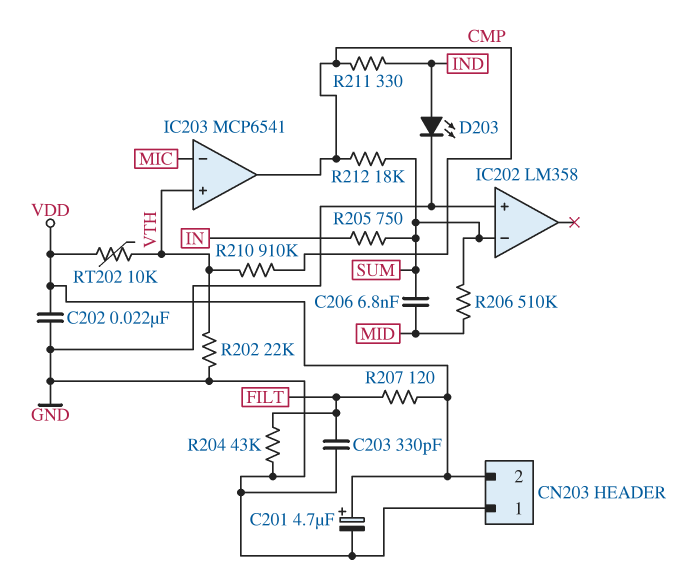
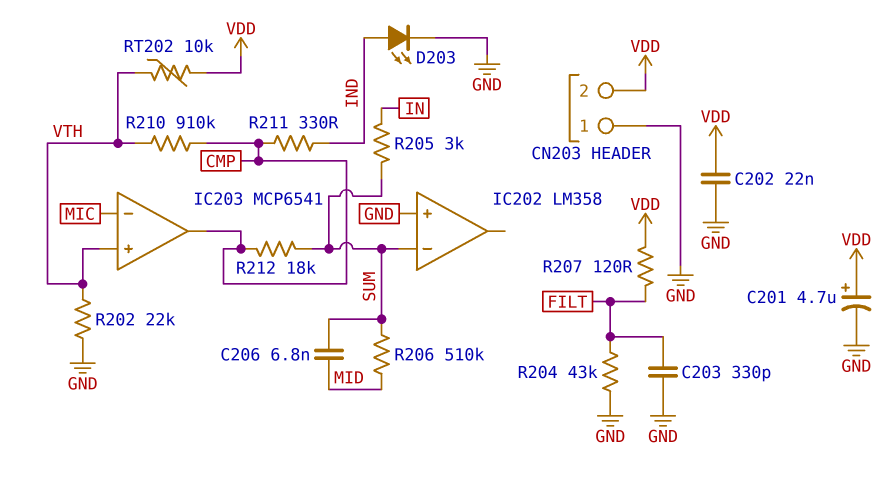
R205: 750 (IN, SUM) -> 3k (IN, SUM)

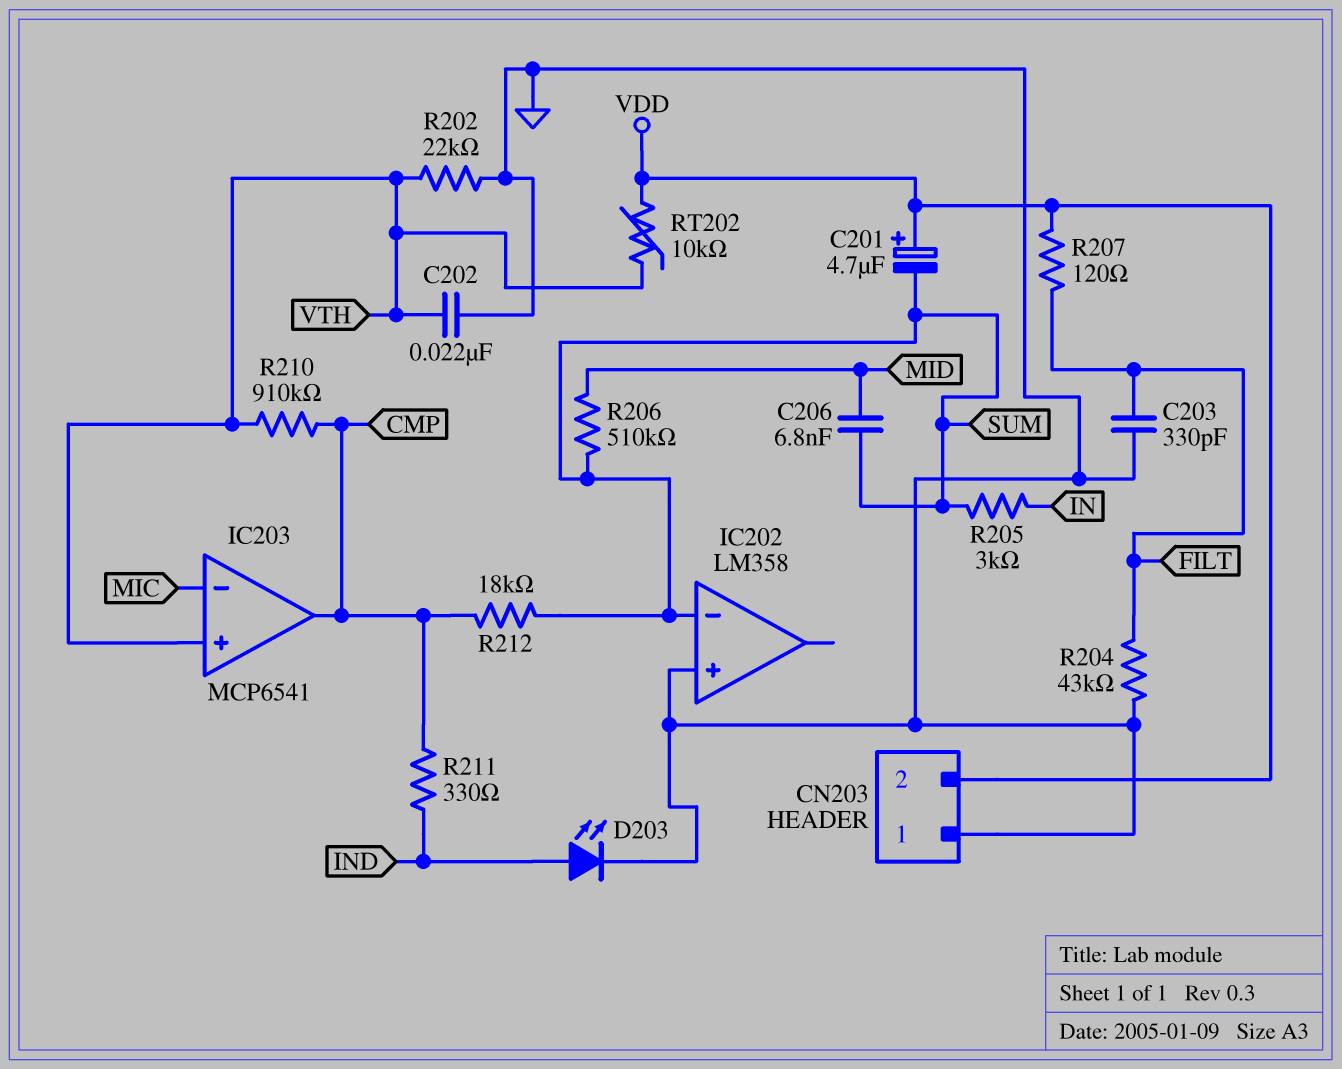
C201: 4.7uF (plus VDD, minus GND) -> 4.7uF (plus VDD, minus SUM)
C202: 22nF (GND, VDD) -> 22nF (GND, VTH)

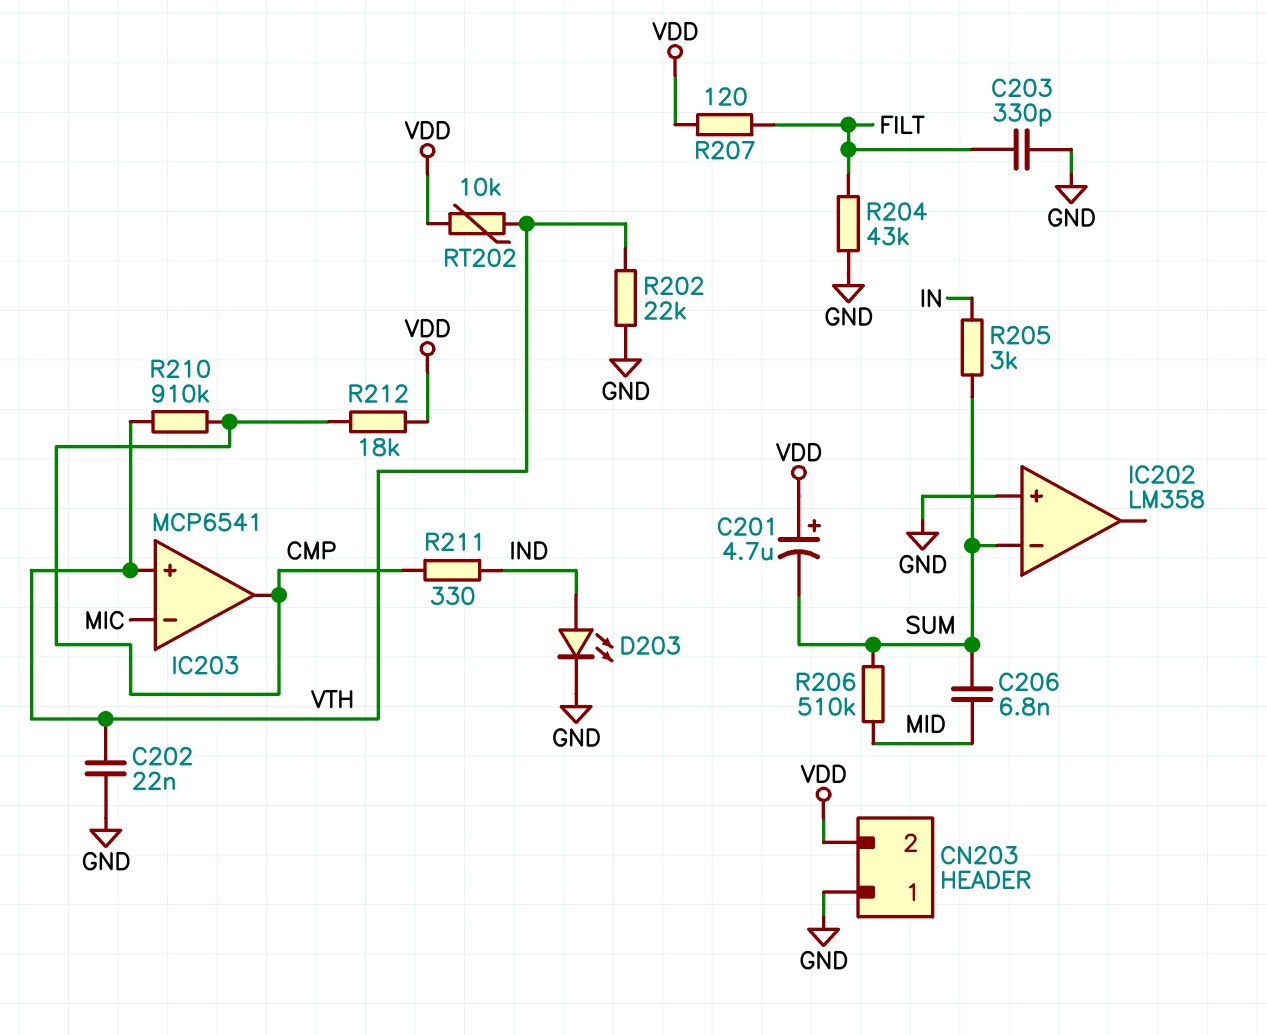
R212: 18k (CMP, SUM) -> 18k (CMP, VDD)

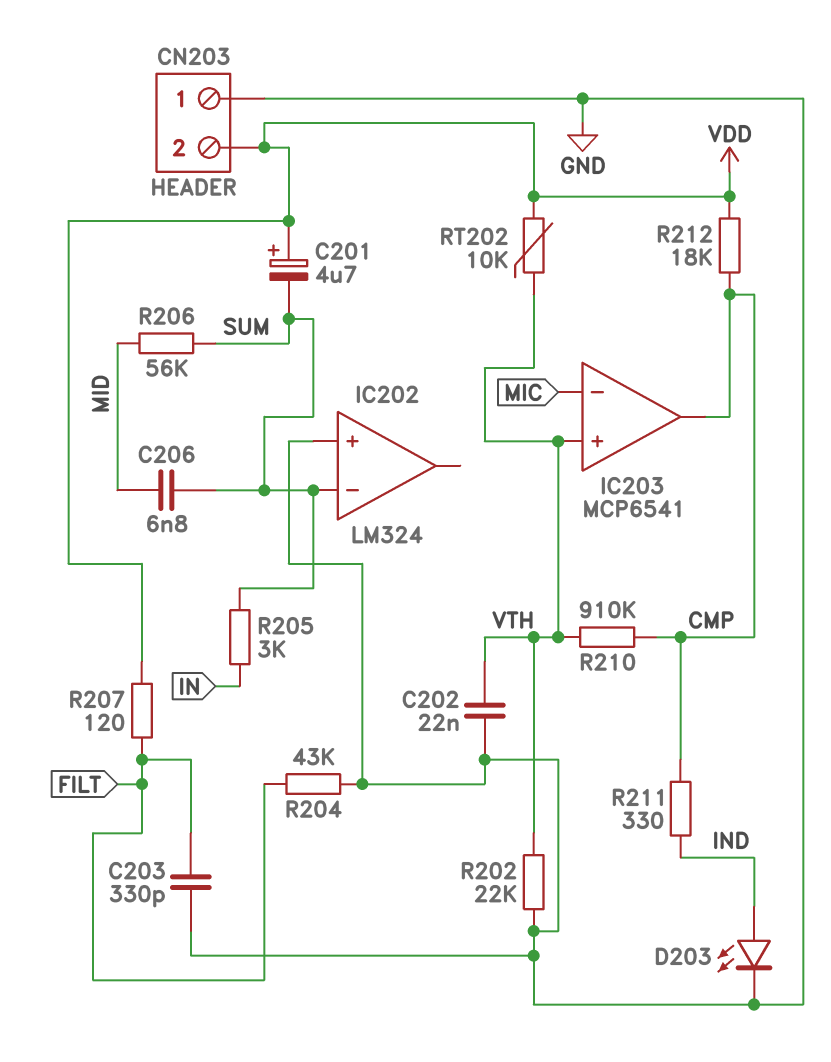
IC202: LM358 -> LM324
R206: 510k (MID, SUM) -> 56k (MID, SUM)

